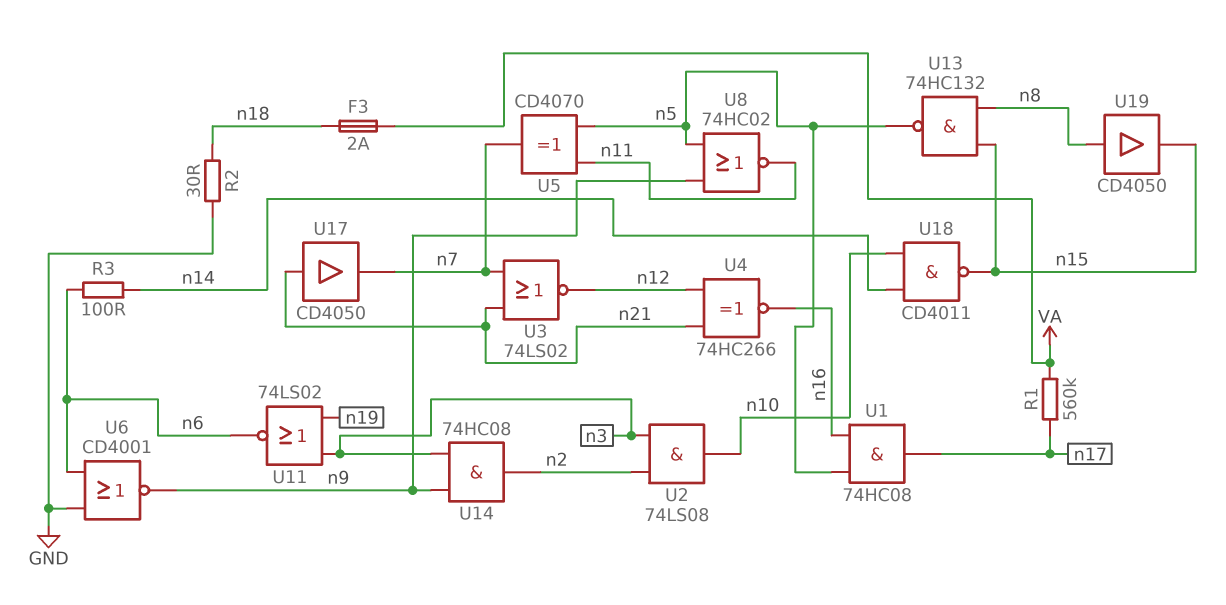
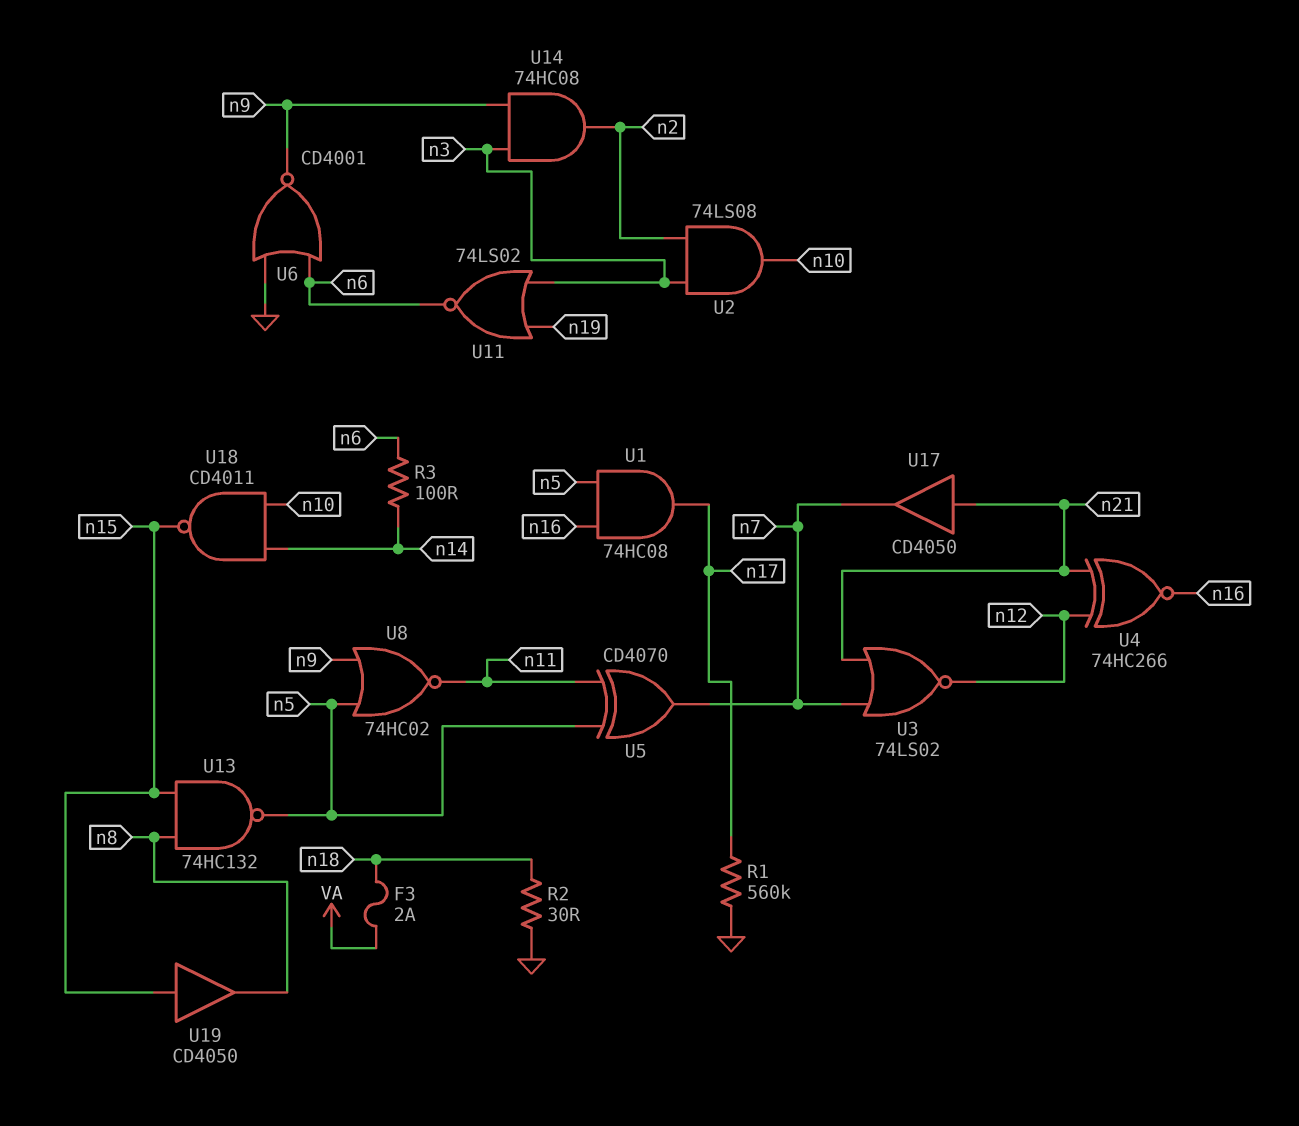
R1: 560k (VA, n17) -> 560k (GND, n17)
U19: buffer CD4050 (in n8, out n15) -> buffer CD4050 (in n15, out n8)

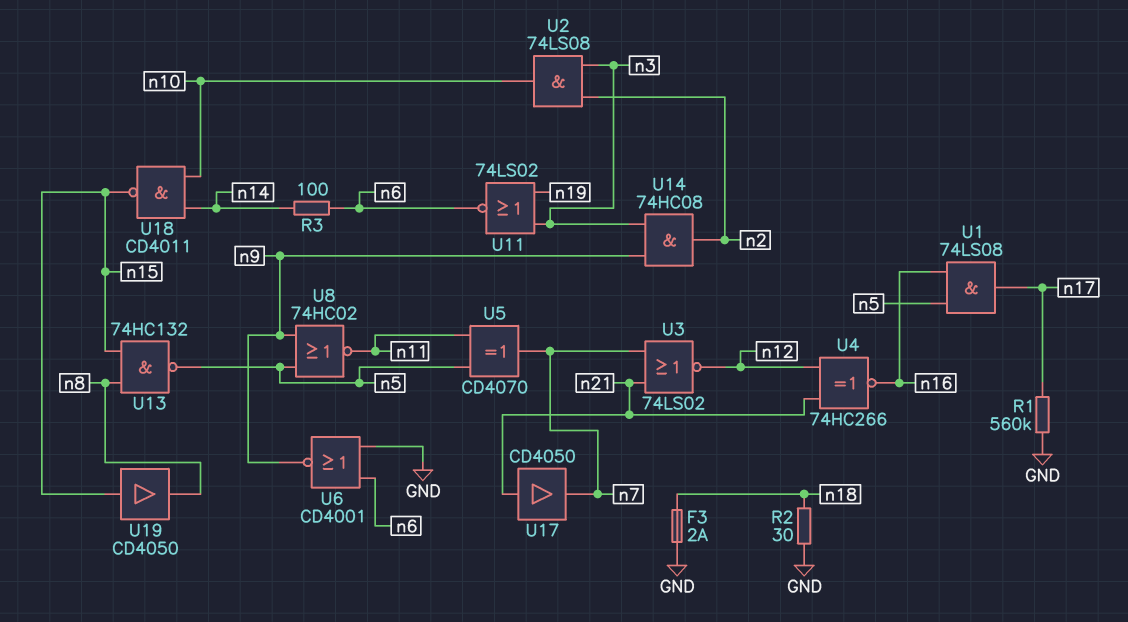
F3: 2A (VA, n18) -> 2A (GND, n18)
U1: AND 74HC08 (in n5, in n16, out n17) -> AND 74LS08 (in n5, in n16, out n17)

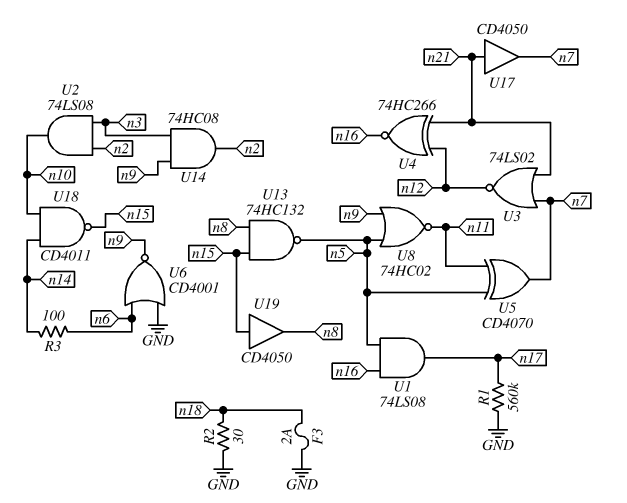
U11: NOR 74LS02 (in n3, in n19, out n6) -> none

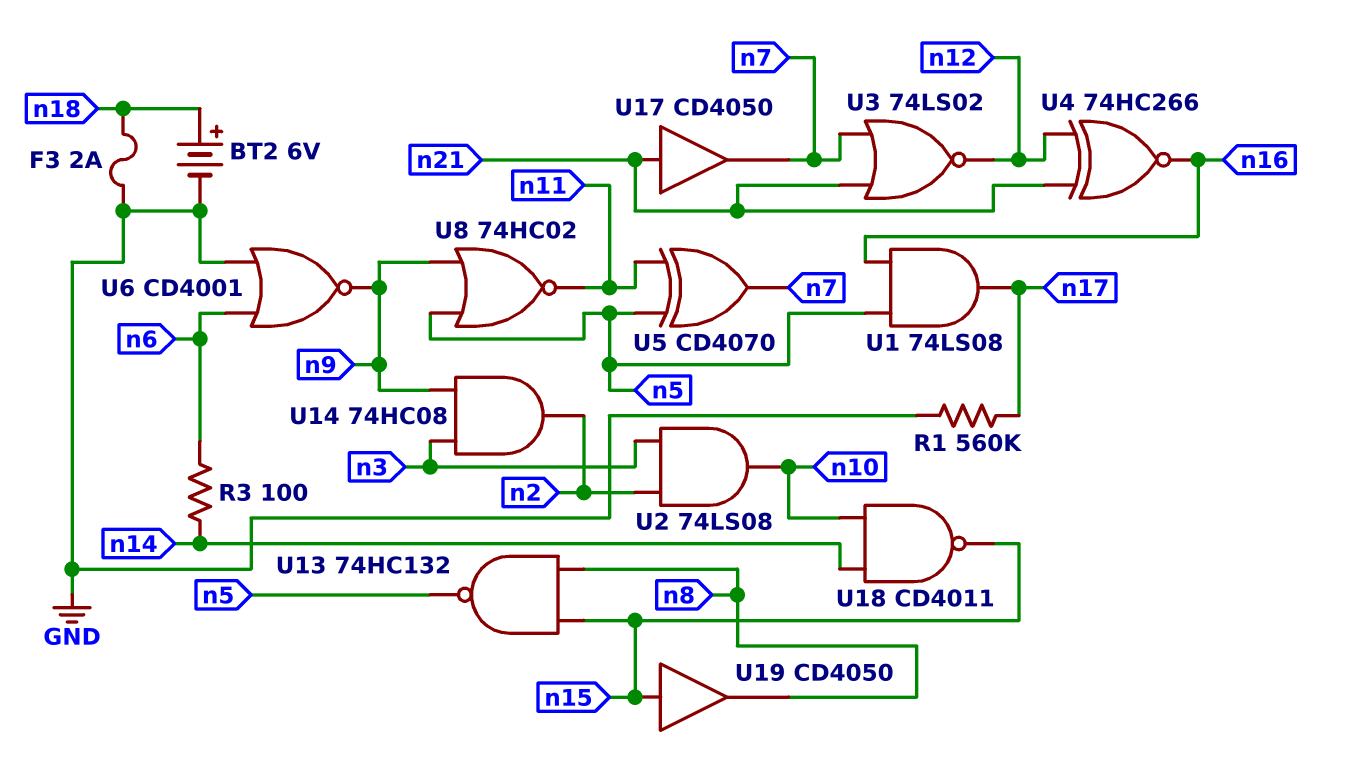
BT2: none -> 6V (plus n18, minus GND)
R2: 30 (GND, n18) -> none

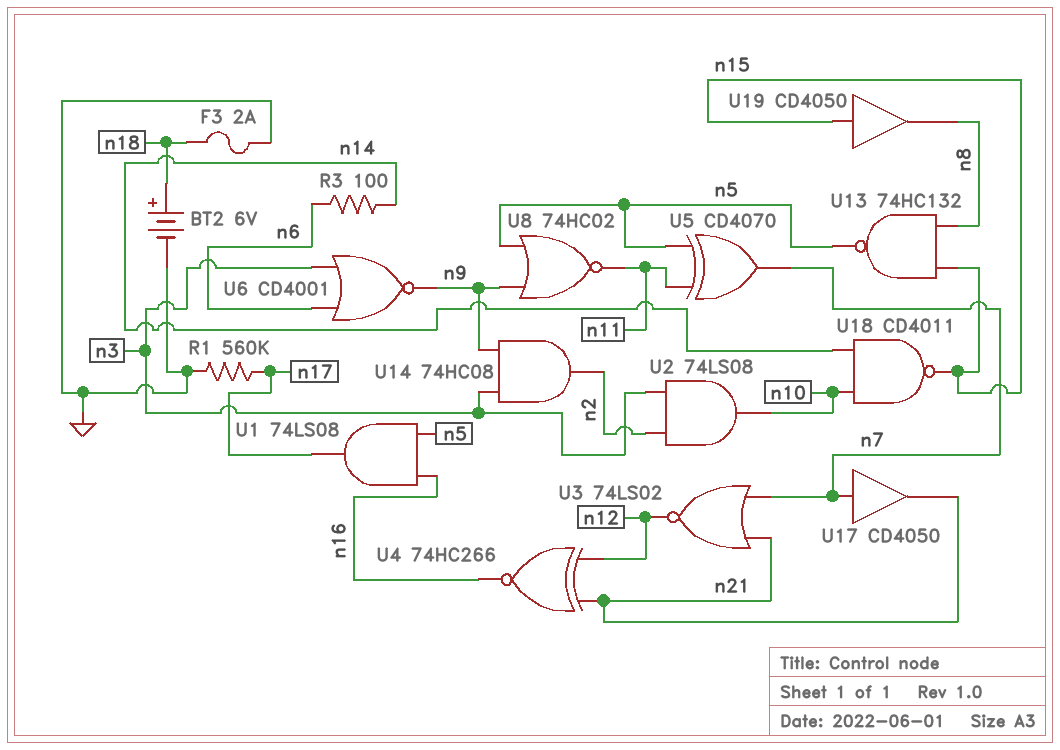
U6: NOR CD4001 (in GND, in n6, out n9) -> NOR CD4001 (in n3, in n6, out n9)
U17: buffer CD4050 (in n21, out n7) -> buffer CD4050 (in n7, out n21)

